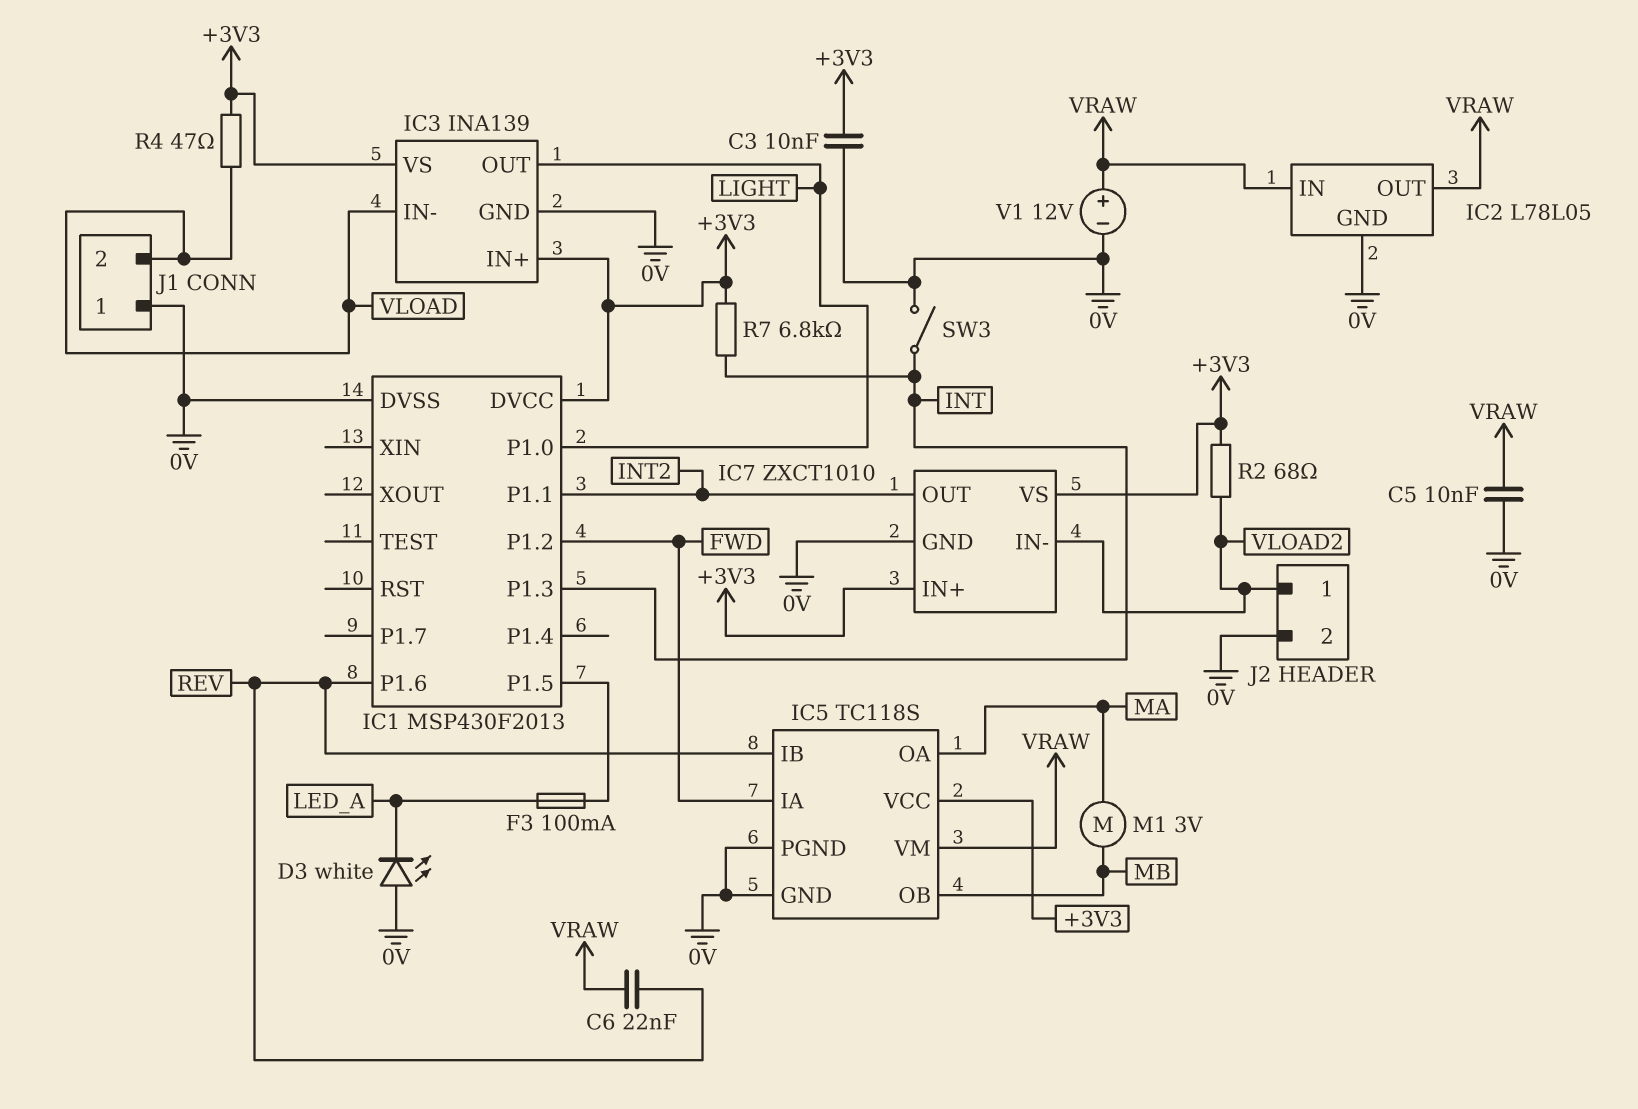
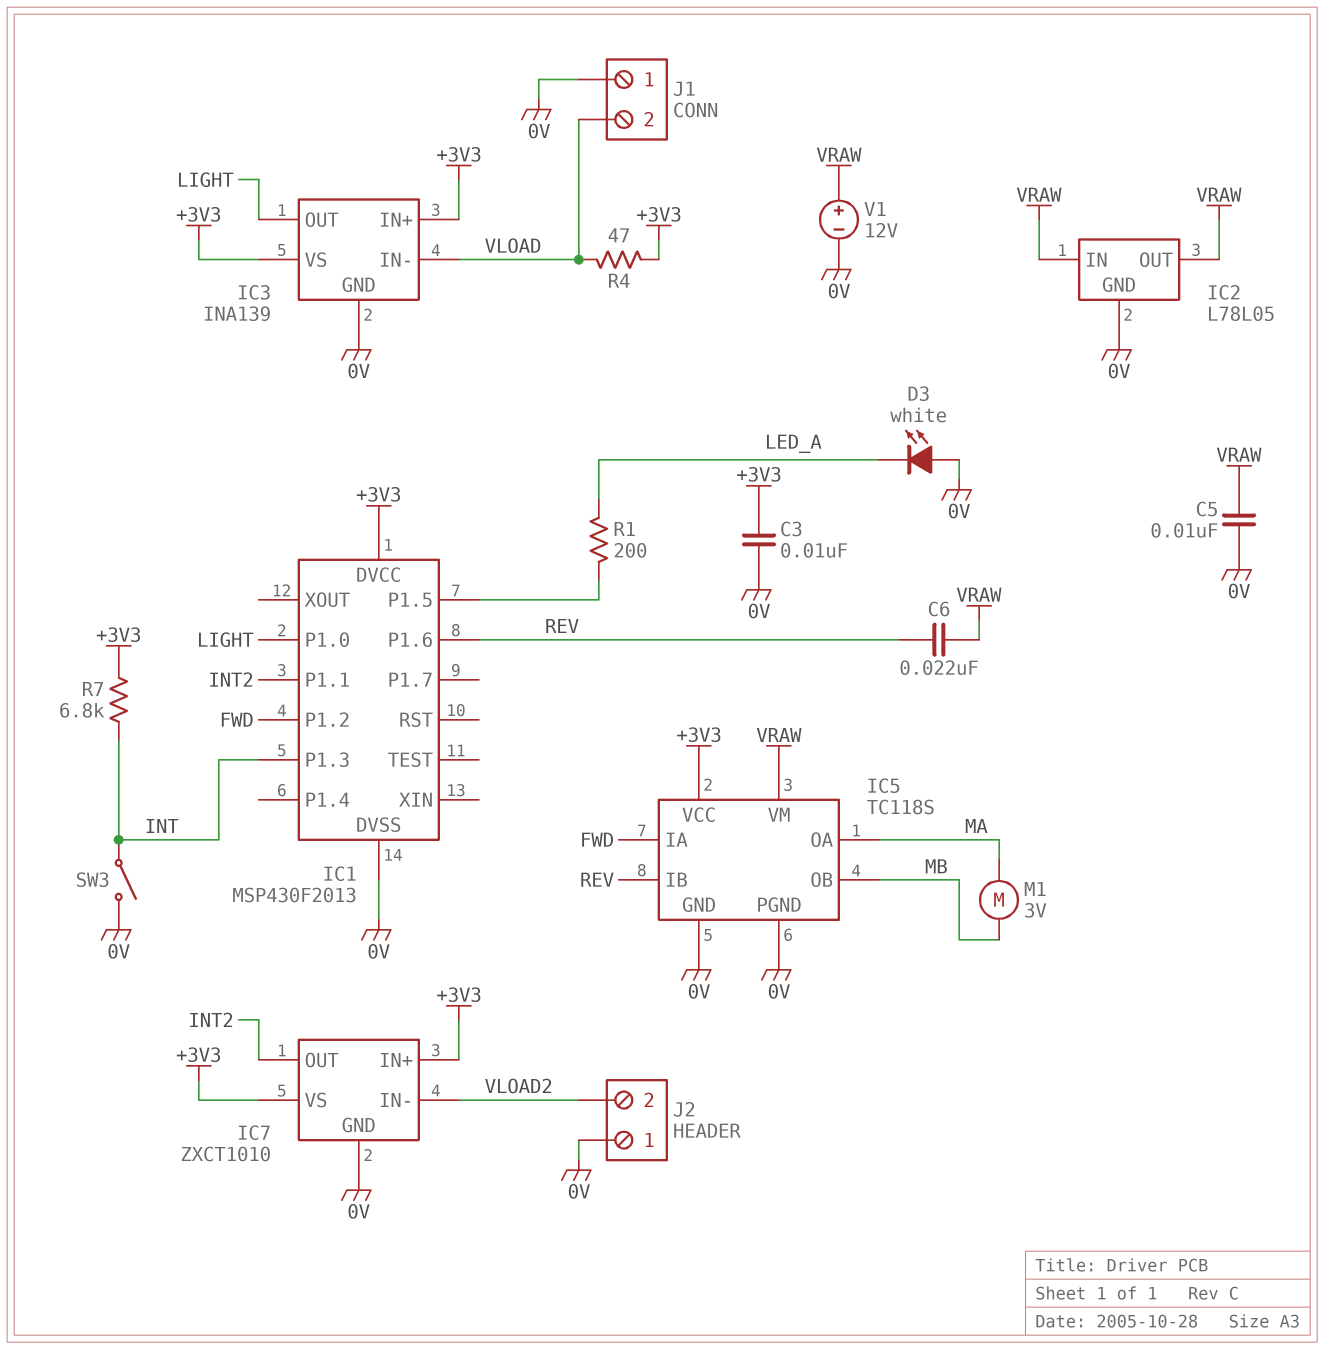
F3: 100mA (IC1/P1.5, LED_A) -> none
J2 pin 1: VLOAD2 -> 0V
J2 pin 2: 0V -> VLOAD2
R1: none -> 200 (IC1/P1.5, LED_A)
R2: 68 (+3V3, VLOAD2) -> none

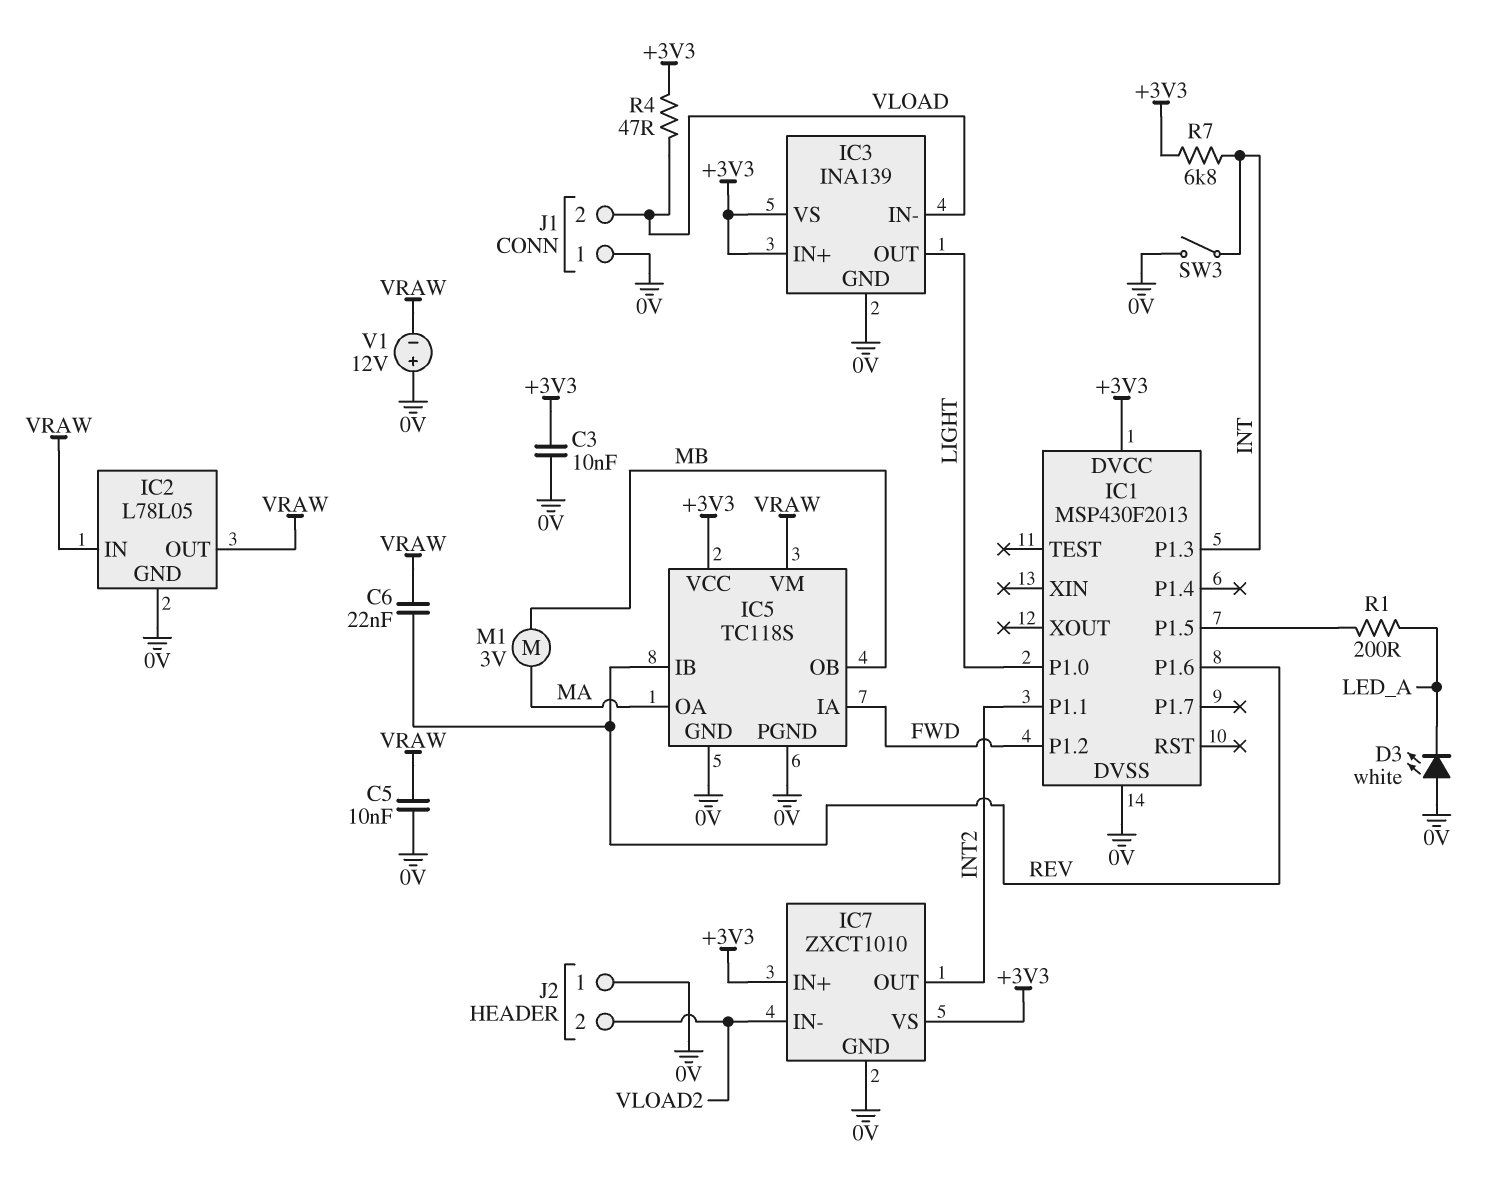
V1: 12V (plus VRAW, minus 0V) -> 12V (plus 0V, minus VRAW)

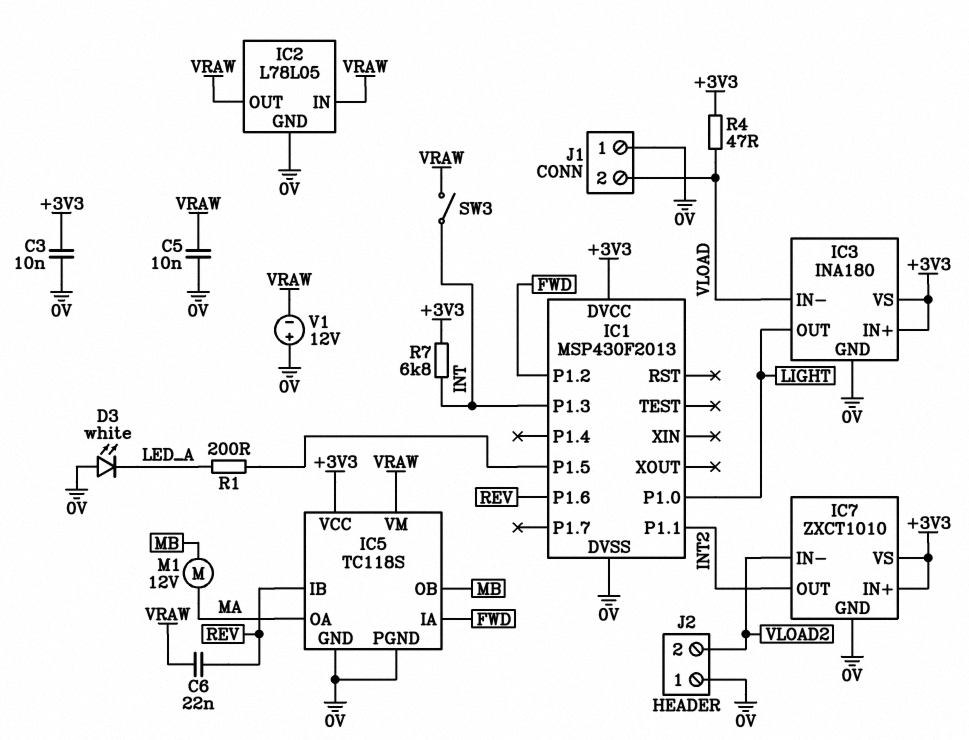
IC3: INA139 -> INA180
M1: motor 3V (MA, MB) -> motor 12V (MA, MB)
SW3: switch (0V, INT) -> switch (INT, VRAW)

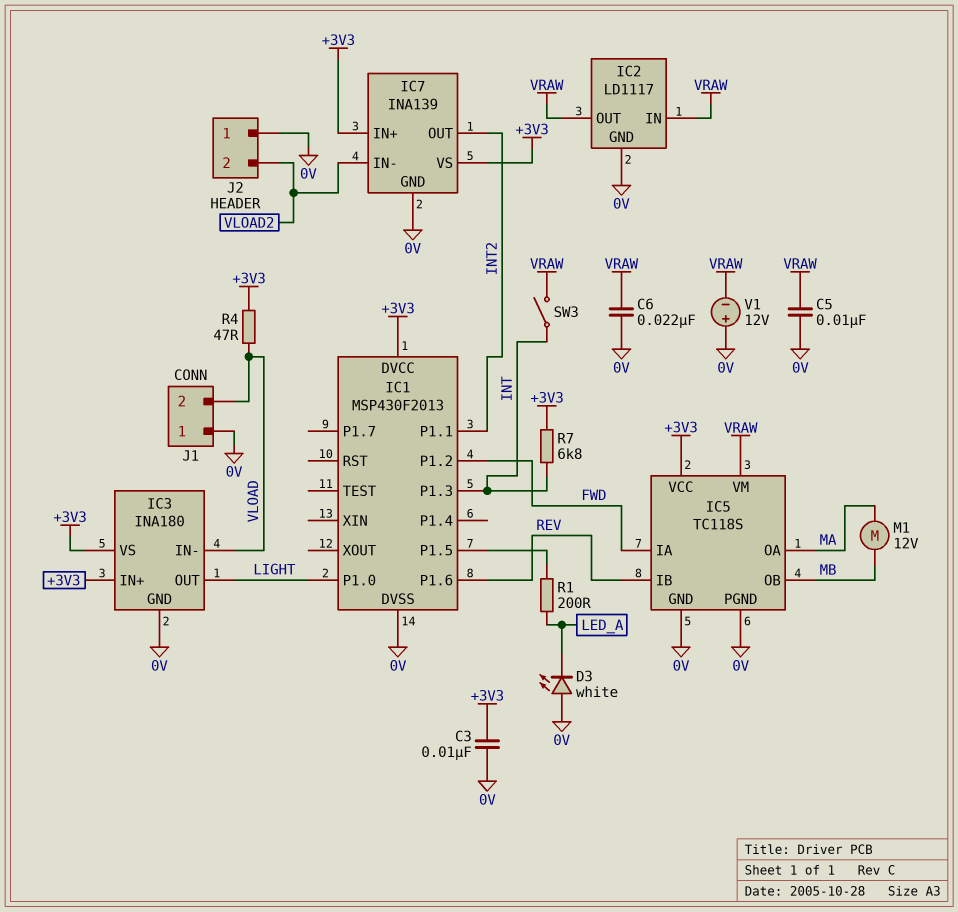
C6: 22nF (REV, VRAW) -> 22nF (0V, VRAW)
IC2: L78L05 -> LD1117
IC7: ZXCT1010 -> INA139

